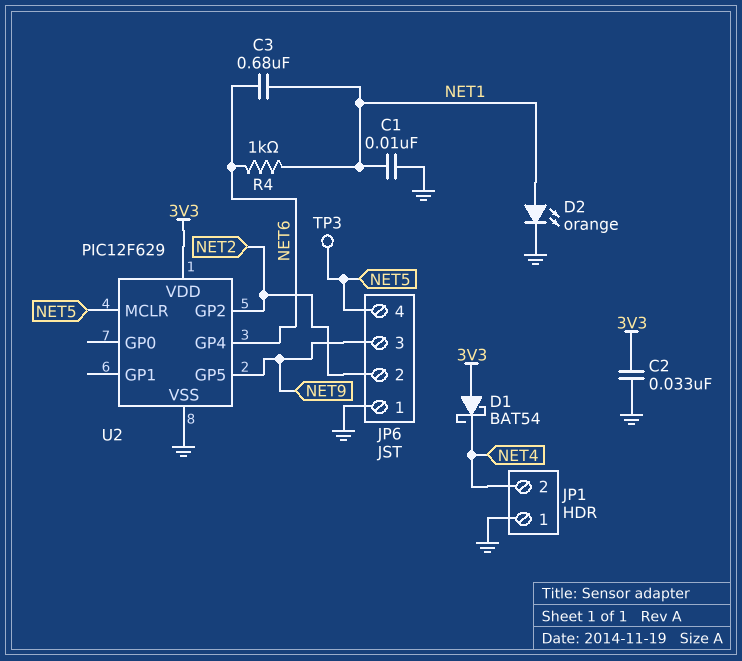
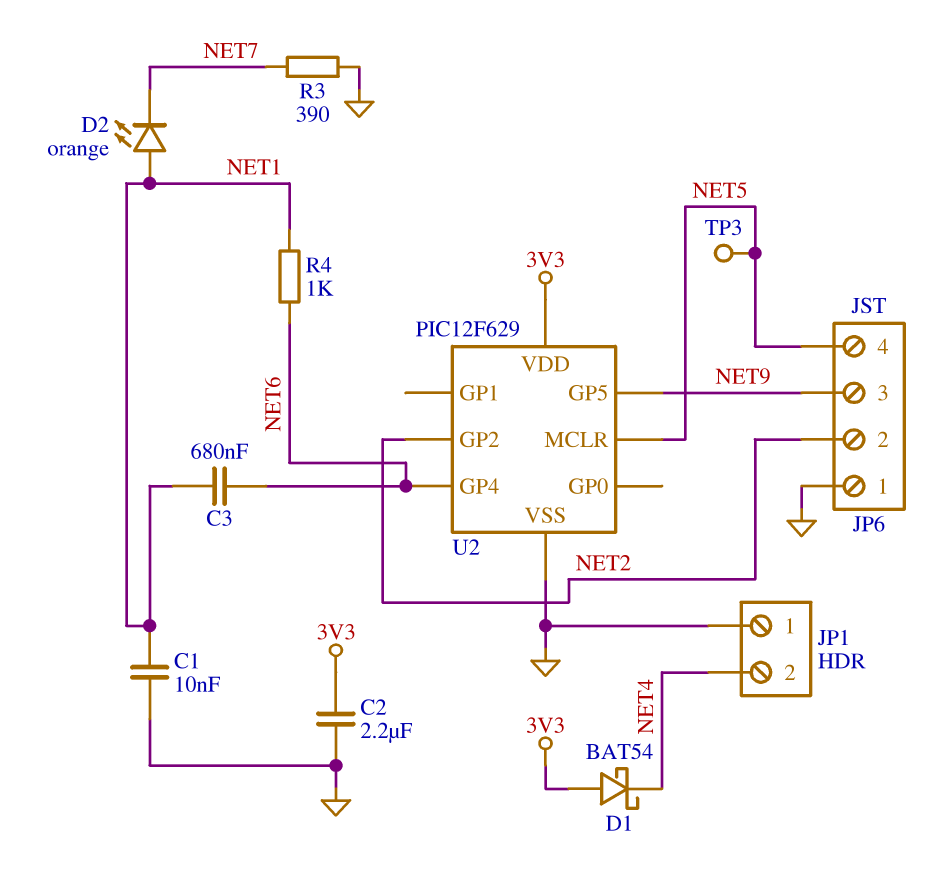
C2: 33nF (3V3, GND) -> 2.2uF (3V3, GND)
D2: LED orange (A NET1, K GND) -> LED orange (A NET1, K NET7)
R3: none -> 390 (GND, NET7)

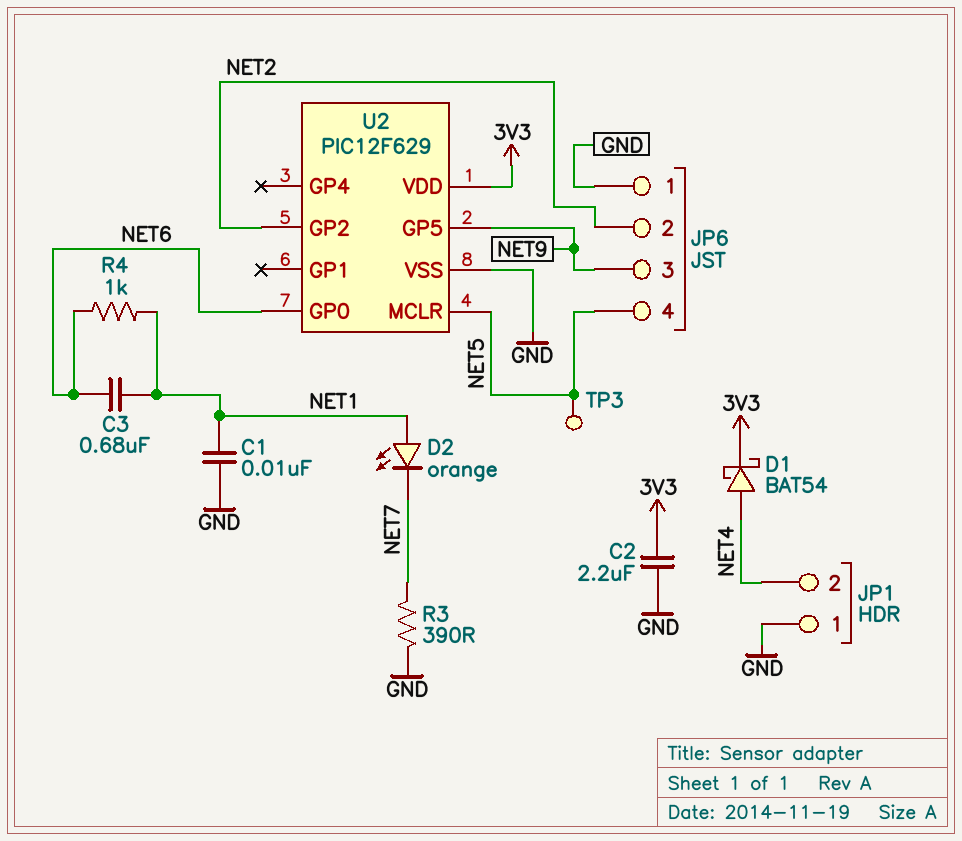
D1: schottky BAT54 (A 3V3, K NET4) -> schottky BAT54 (A NET4, K 3V3)
U2 pin GP0: none -> NET6
U2 pin GP4: NET6 -> none

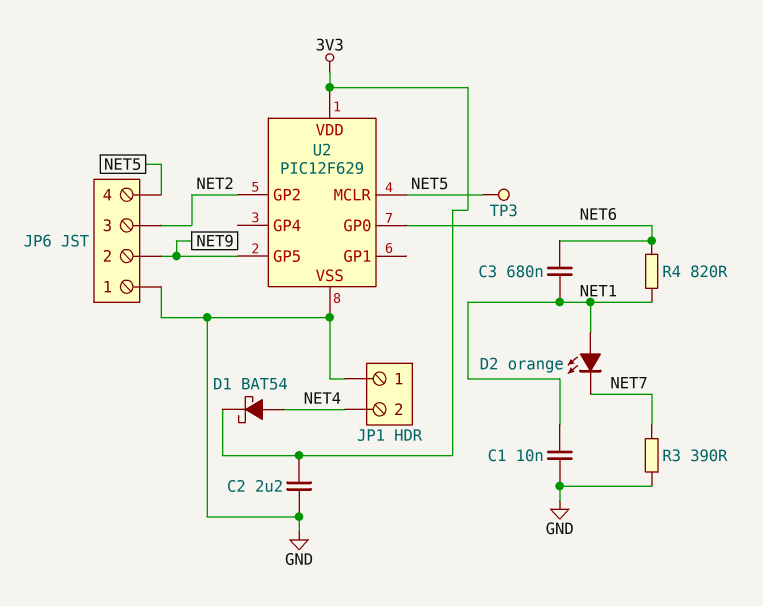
JP6 pin 2: NET2 -> NET9
JP6 pin 3: NET9 -> NET2
R4: 1k (NET1, NET6) -> 820 (NET1, NET6)

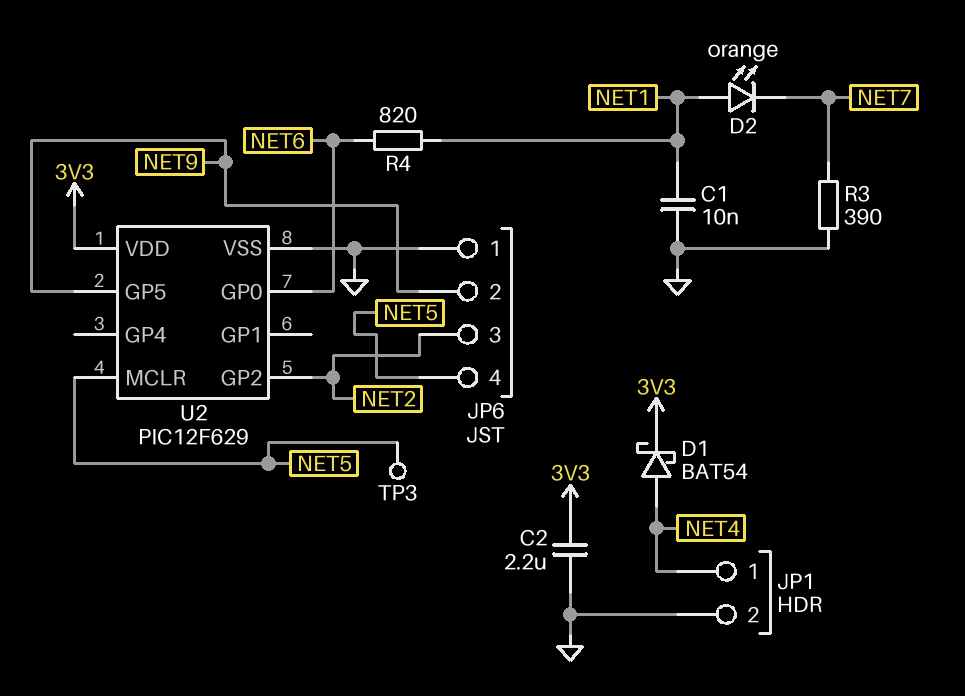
C3: 680nF (NET1, NET6) -> none
JP1 pin 1: GND -> NET4
JP1 pin 2: NET4 -> GND

